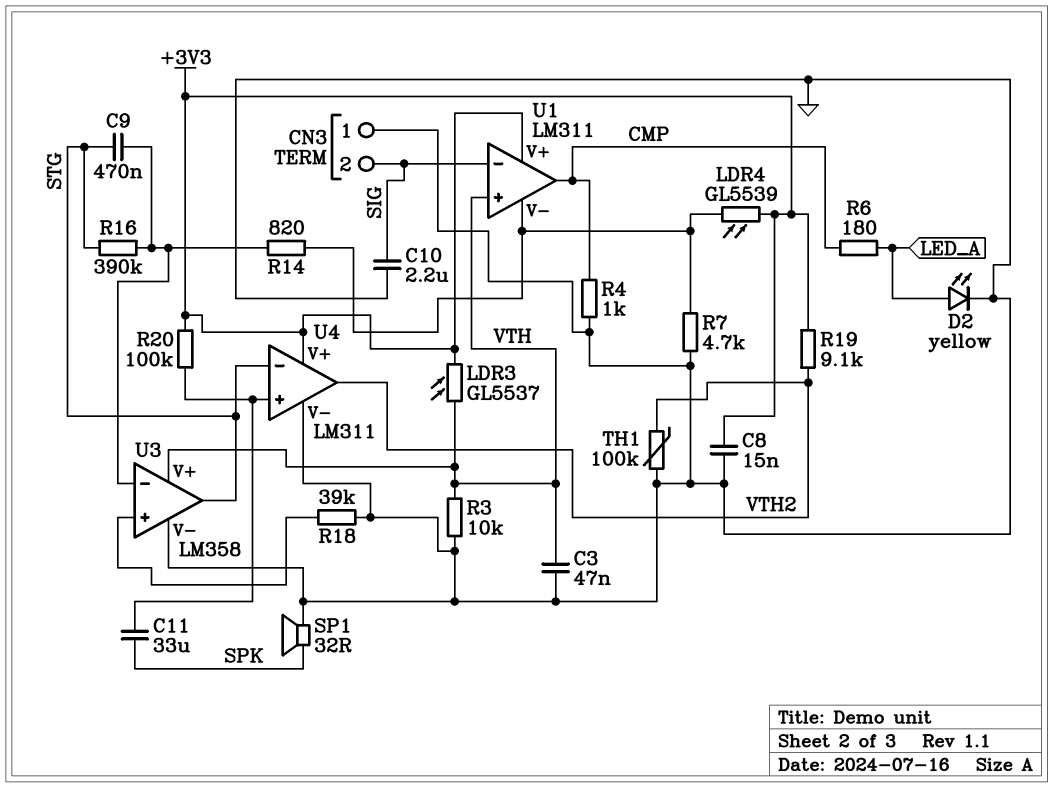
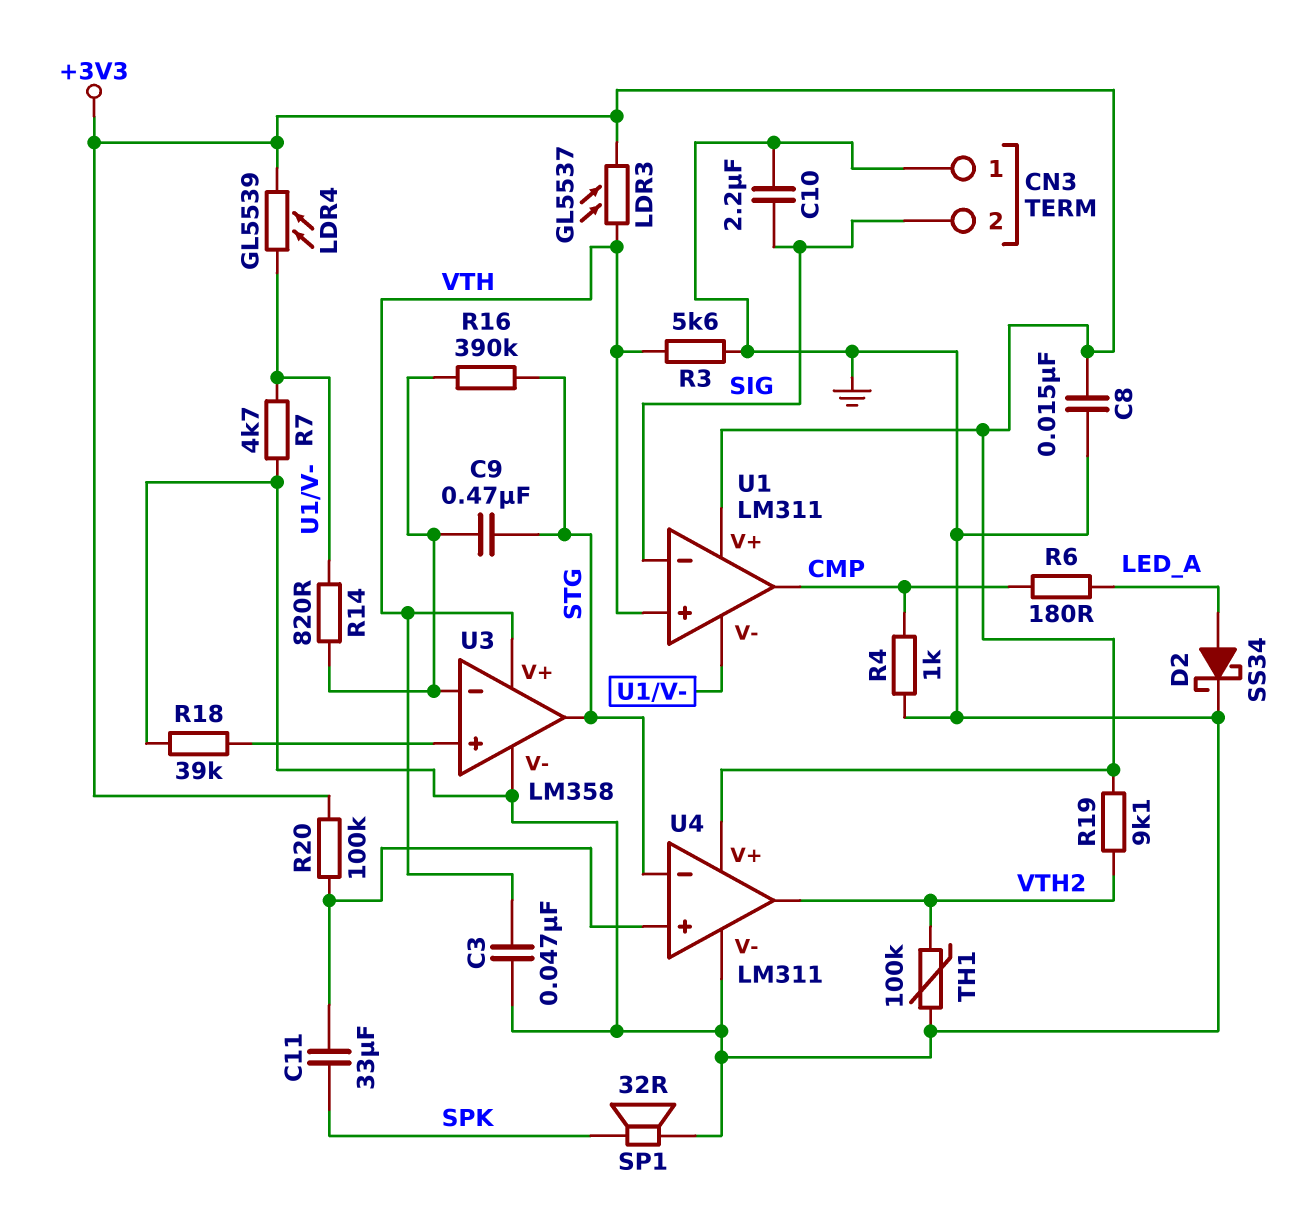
D2: LED yellow (A LED_A, K GND) -> schottky SS34 (A LED_A, K GND)
R3: 10k (GND, VTH) -> 5.6k (GND, VTH)

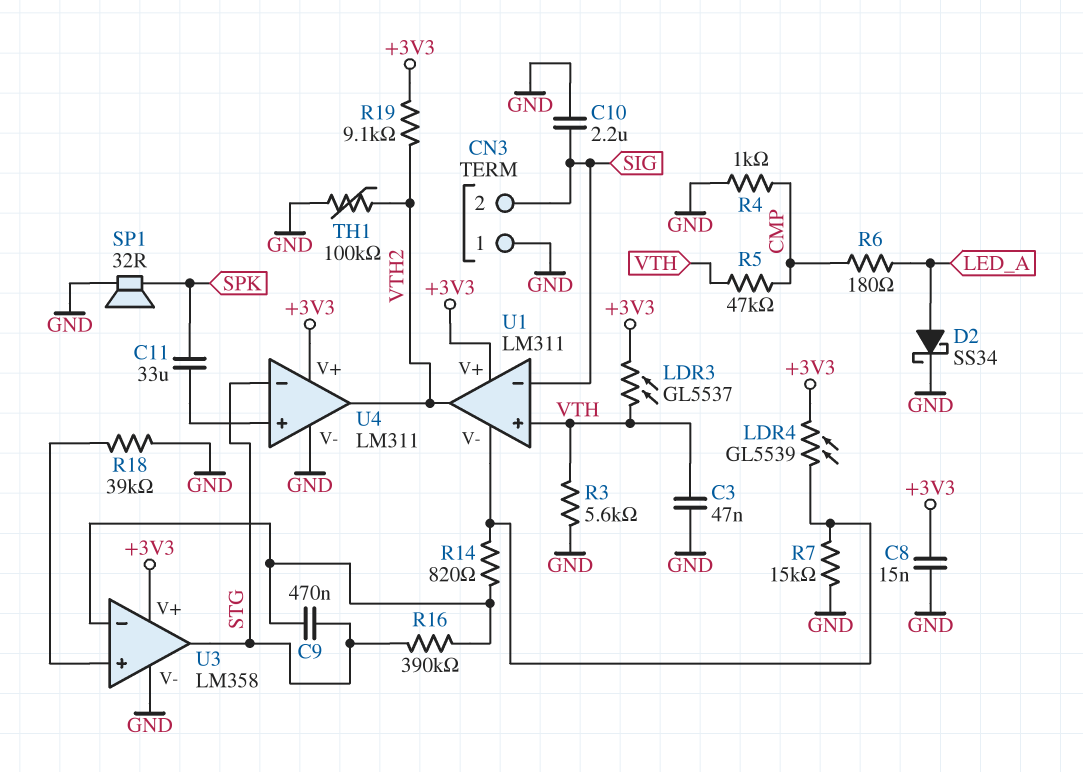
R5: none -> 47k (CMP, VTH)
R7: 4.7k (GND, U1/V-) -> 15k (GND, U1/V-)
R20: 100k (+3V3, U4/in+) -> none
U1 pin out: CMP -> VTH2
U3 pin V+: VTH -> +3V3

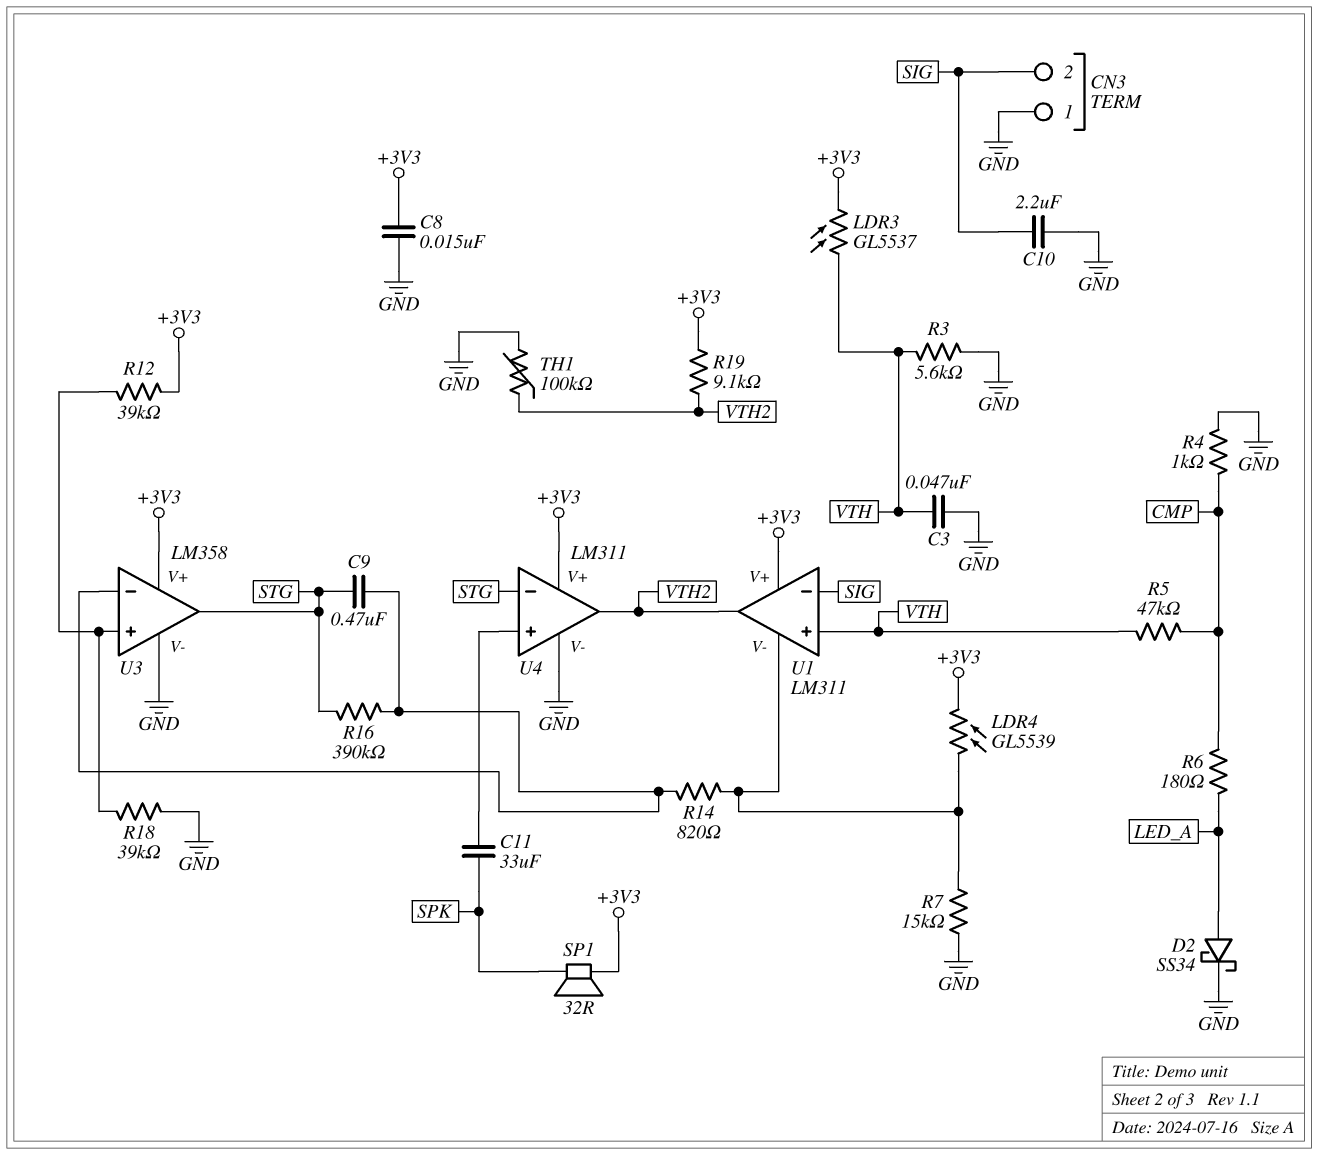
R12: none -> 39k (+3V3, U3/in+)
SP1: speaker 32R (GND, SPK) -> speaker 32R (+3V3, SPK)

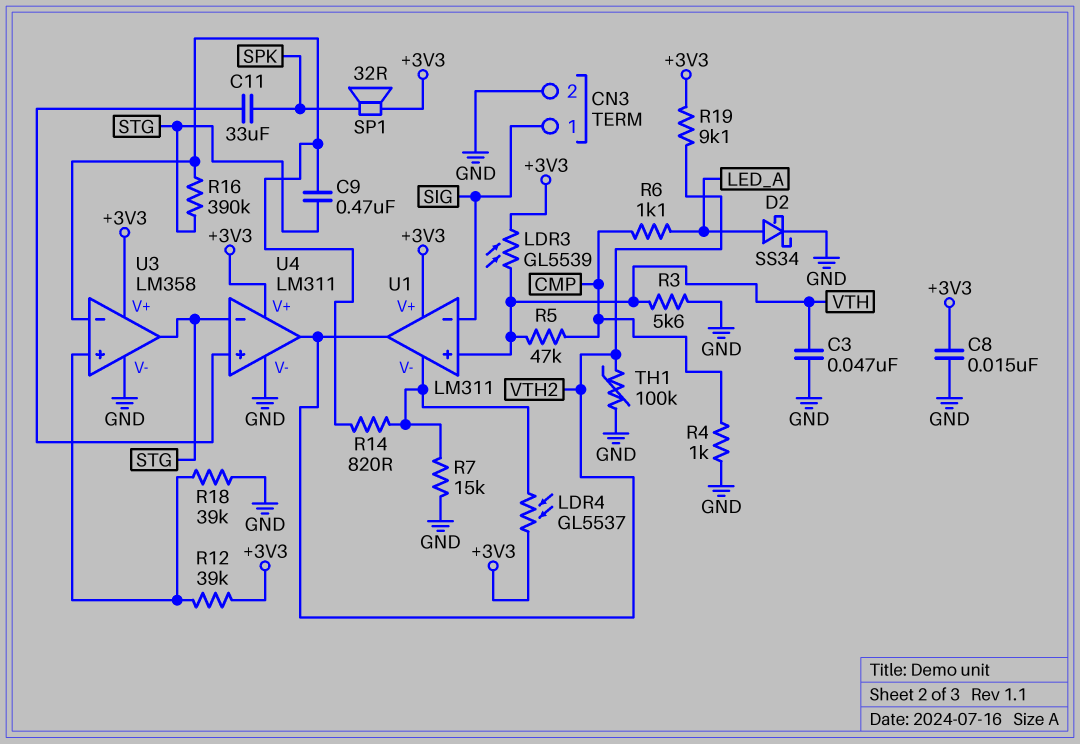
C10: 2.2uF (GND, SIG) -> none
CN3 pin 1: GND -> SIG
CN3 pin 2: SIG -> GND
LDR3: GL5537 (+3V3, VTH) -> GL5539 (+3V3, VTH)
LDR4: GL5539 (+3V3, U1/V-) -> GL5537 (+3V3, U1/V-)
R6: 180 (CMP, LED_A) -> 1.1k (CMP, LED_A)

